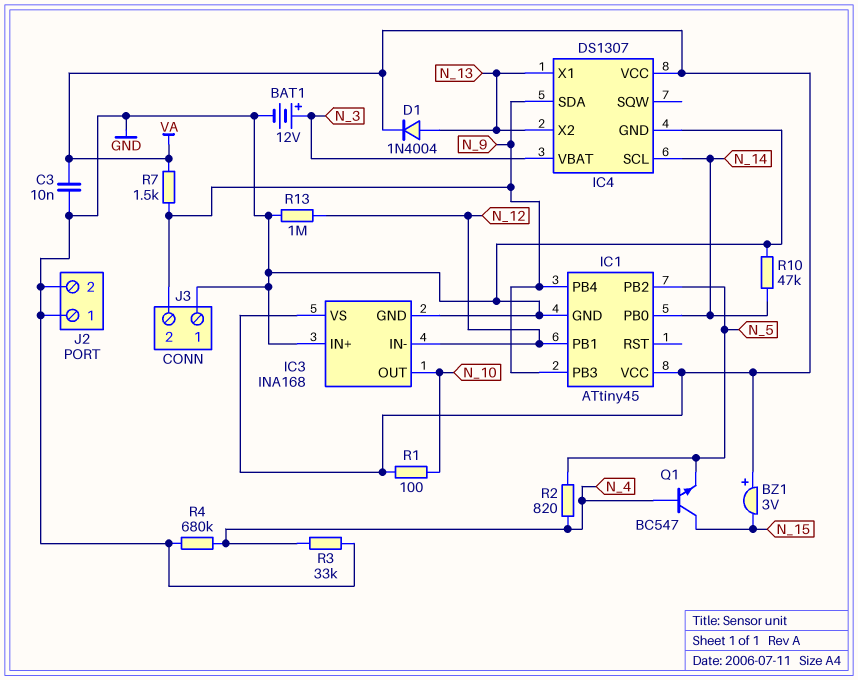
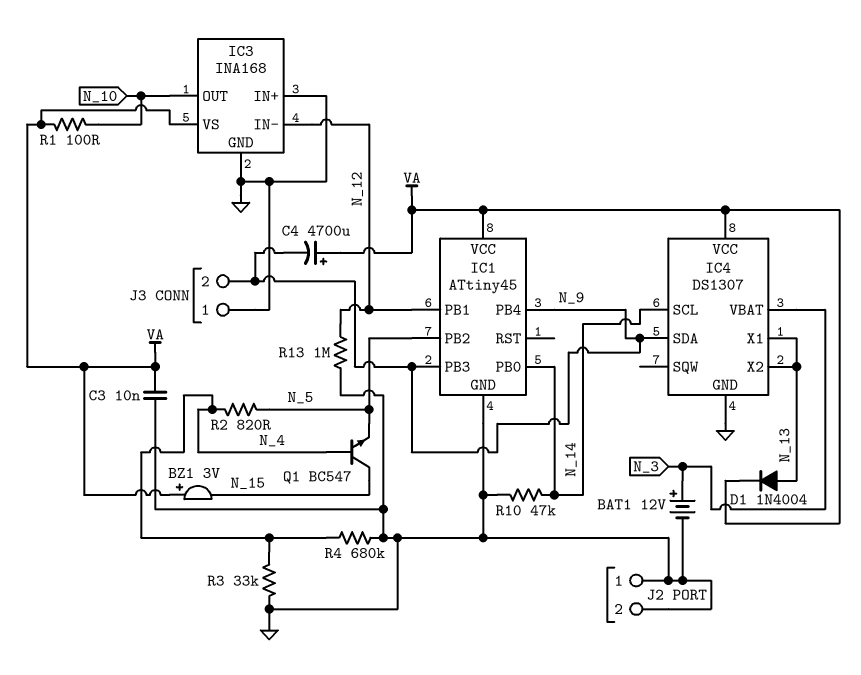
C4: none -> 4700uF (plus VA, minus N_9)
R7: 1.5k (N_9, VA) -> none

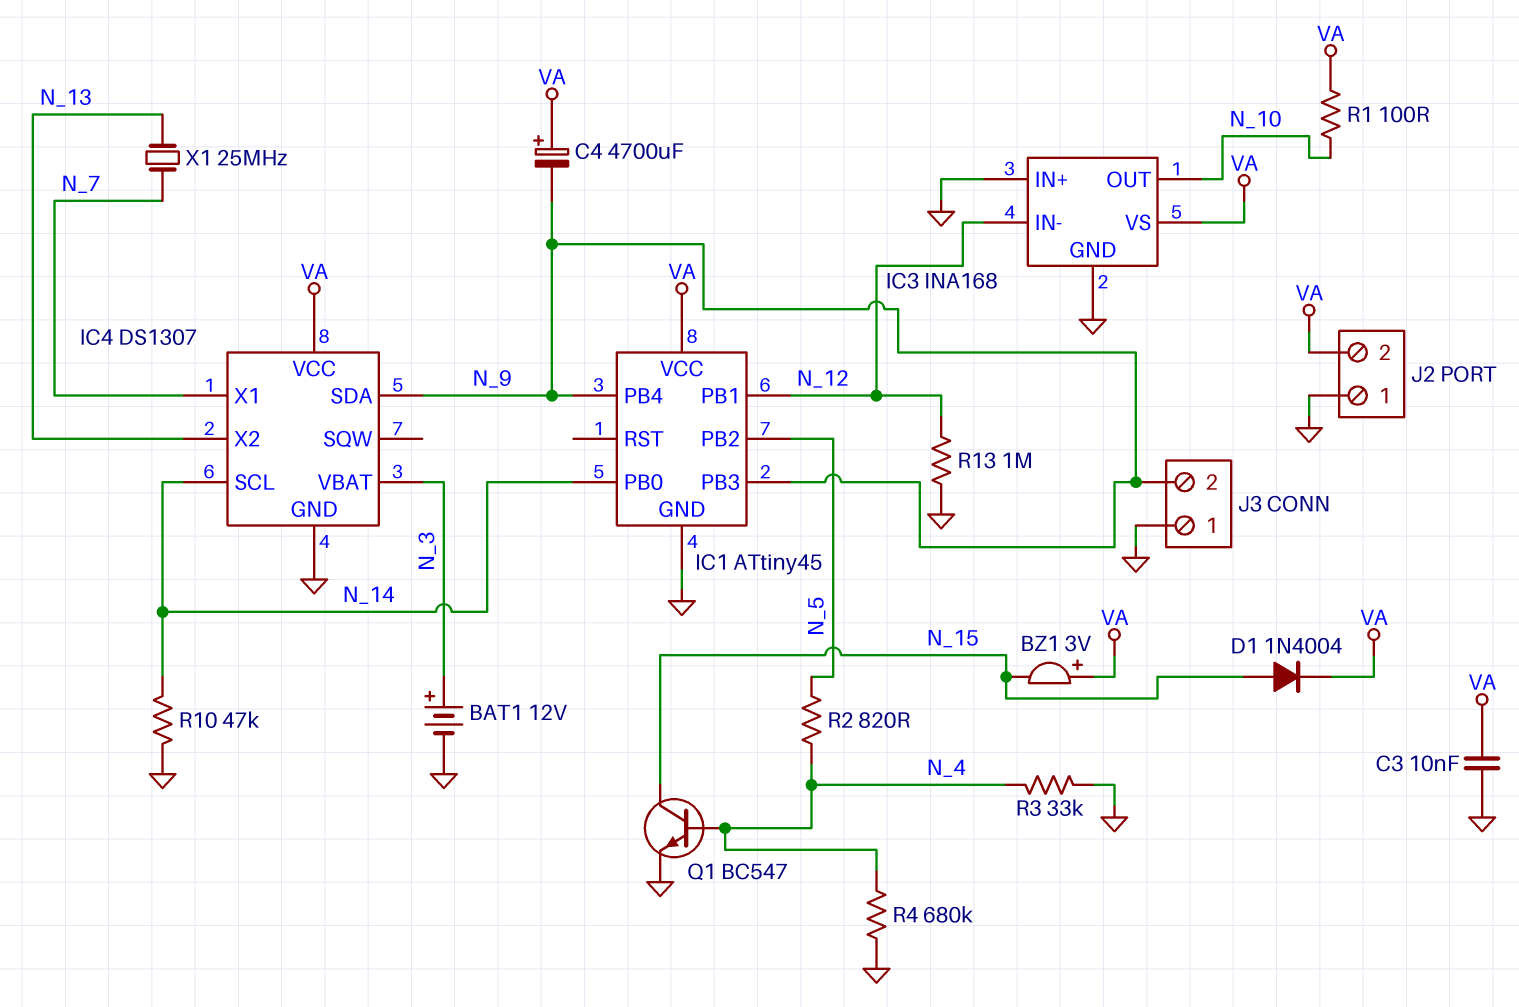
D1: diode 1N4004 (A N_13, K VA) -> diode 1N4004 (A N_15, K VA)
IC4 pin X1: N_13 -> N_7
J2 pin 2: GND -> VA
Q1: NPN BC547 (B N_4, C N_15, E N_5) -> NPN BC547 (B N_4, C N_15, E GND)
X1: none -> 25MHz (N_7, N_13)

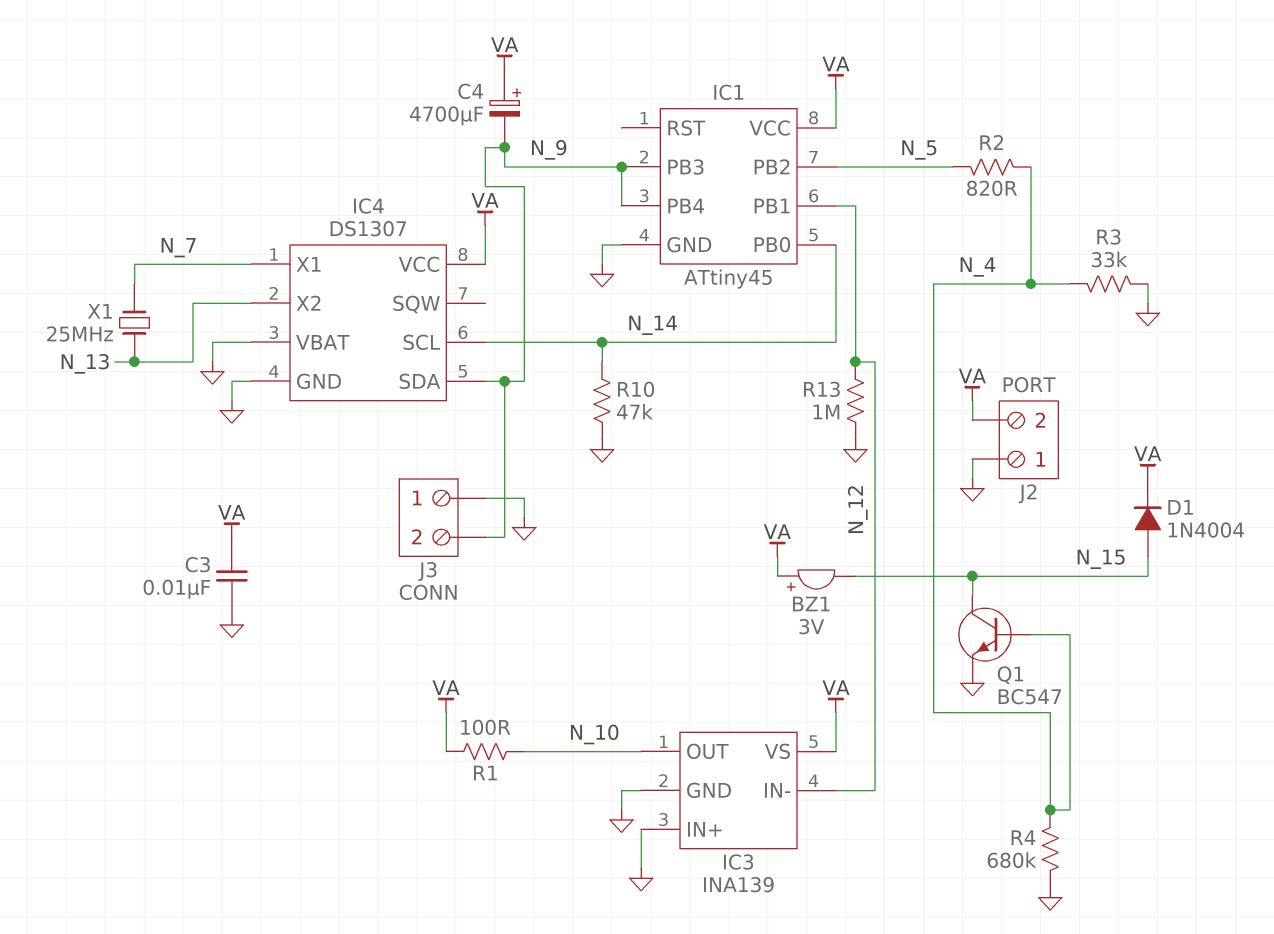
BAT1: 12V (plus N_3, minus GND) -> none
IC3: INA168 -> INA139
IC4 pin VBAT: N_3 -> GND

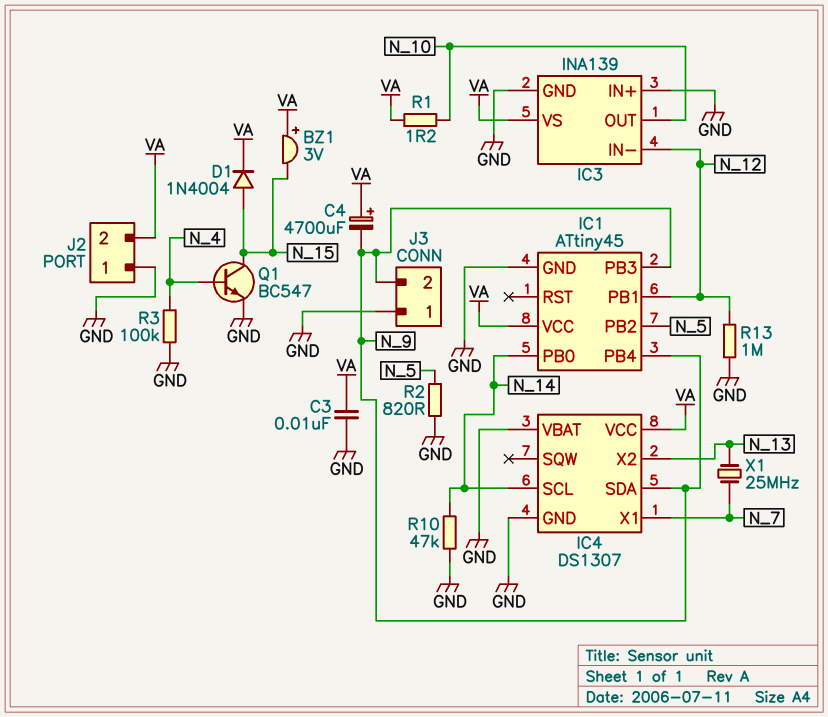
R1: 100 (N_10, VA) -> 1.2 (N_10, VA)
R2: 820 (N_4, N_5) -> 820 (GND, N_5)
R3: 33k (GND, N_4) -> 100k (GND, N_4)
R4: 680k (GND, N_4) -> none

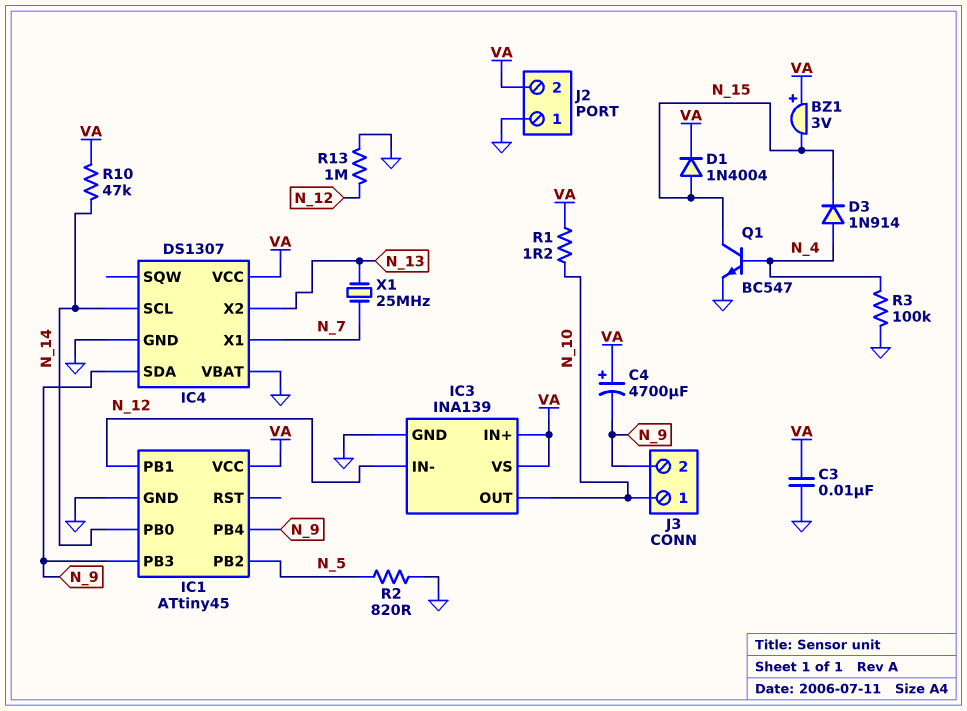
D3: none -> diode 1N914 (A N_4, K N_15)
IC3 pin IN+: GND -> VA
J3 pin 1: GND -> N_10
R10: 47k (GND, N_14) -> 47k (N_14, VA)

